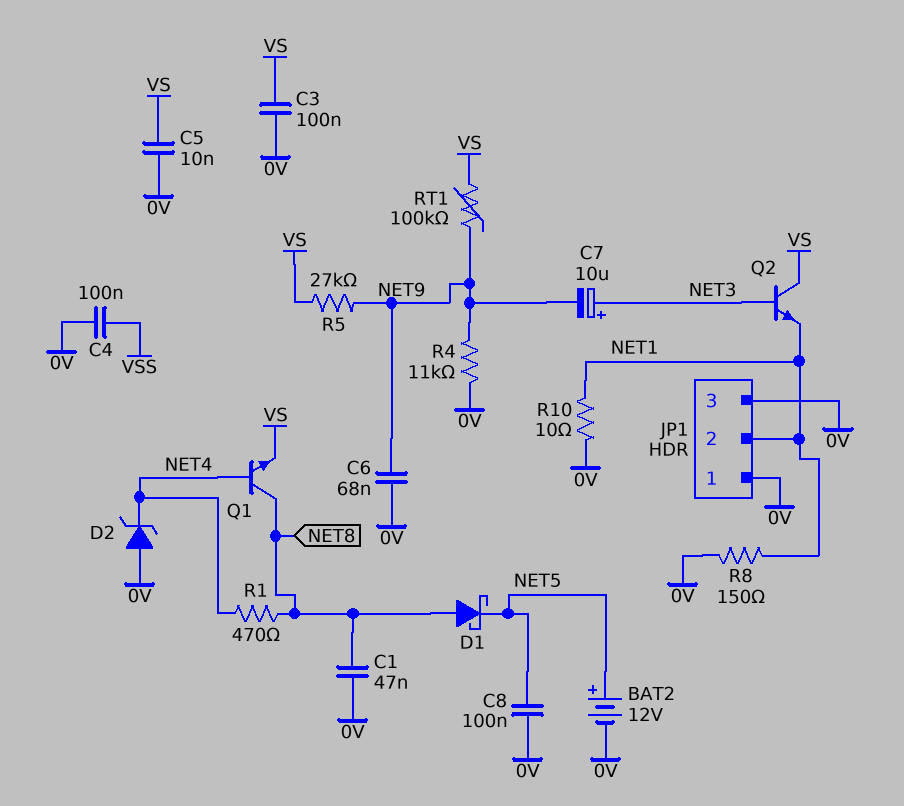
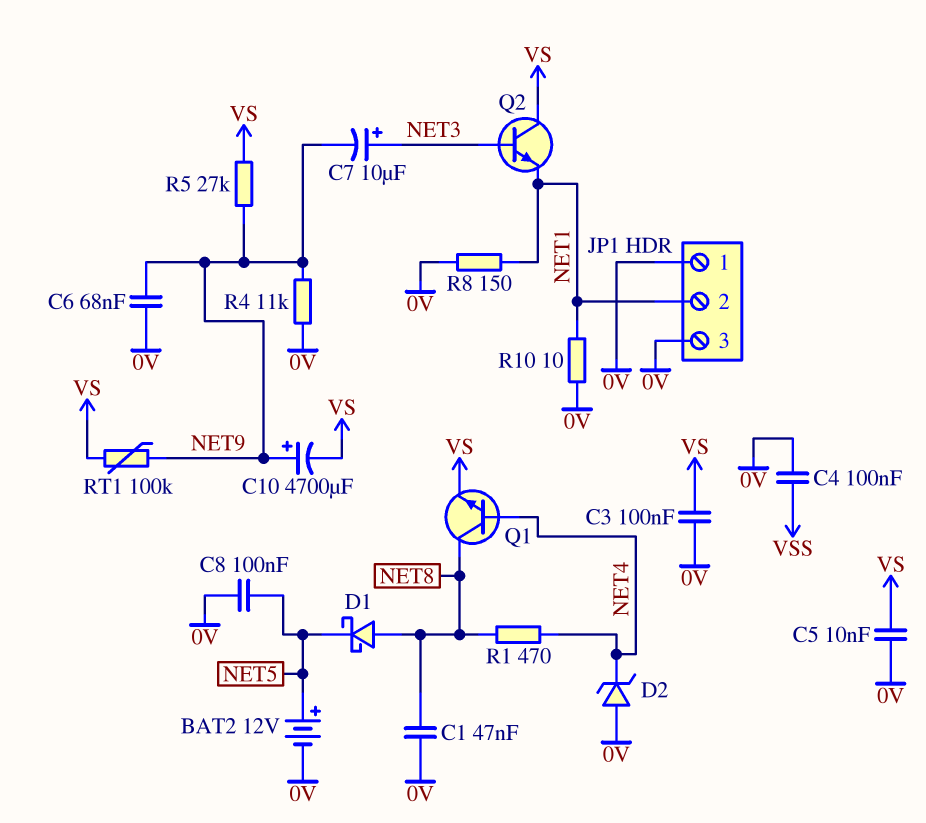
C10: none -> 4700uF (plus NET9, minus VS)

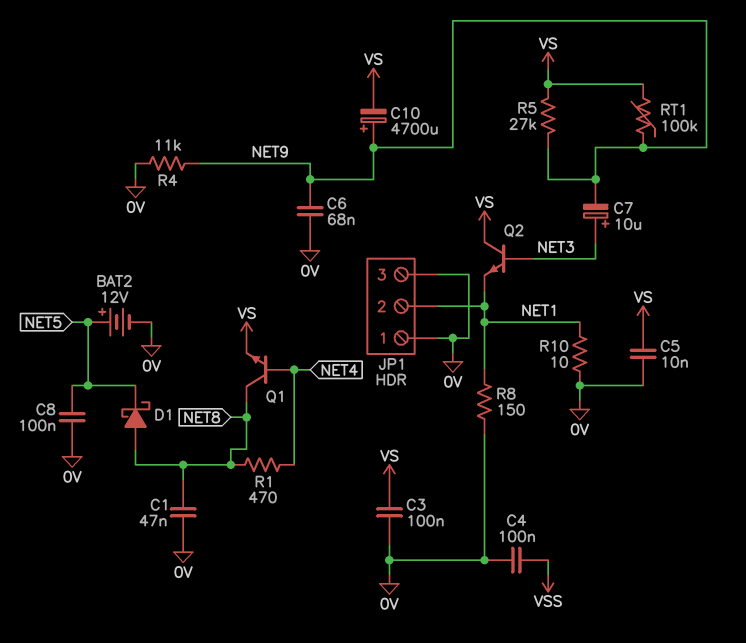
D2: zener (A 0V, K NET4) -> none

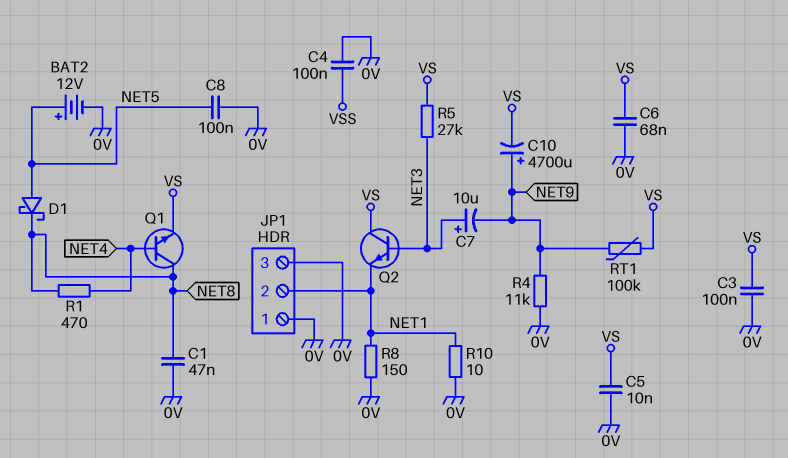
C6: 68nF (0V, NET9) -> 68nF (0V, VS)
D1: schottky (A NET8, K NET5) -> schottky (A NET5, K NET8)
R5: 27k (NET9, VS) -> 27k (NET3, VS)

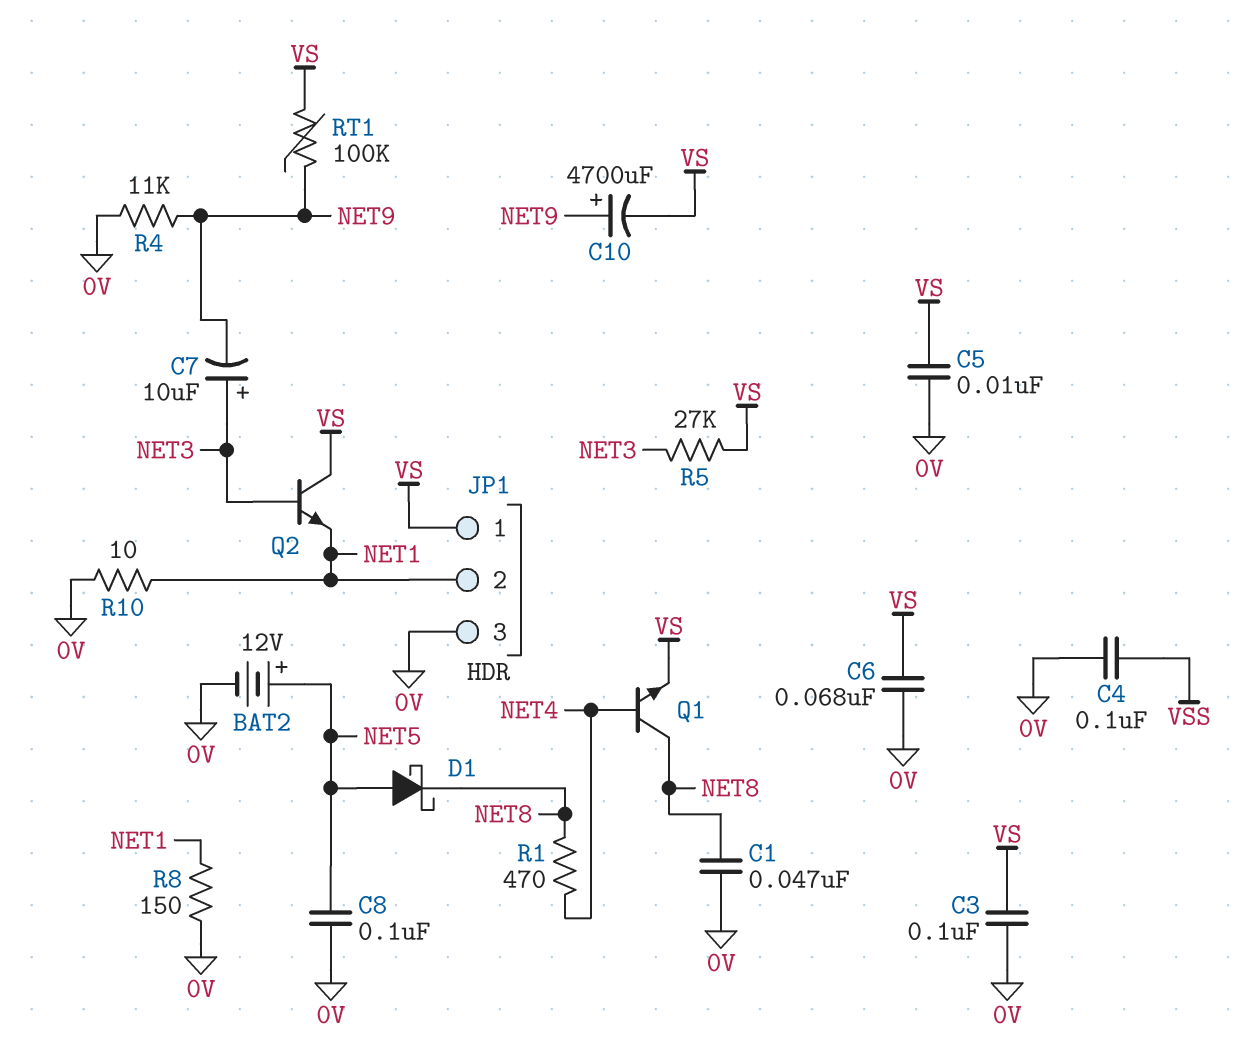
JP1 pin 1: 0V -> VS

